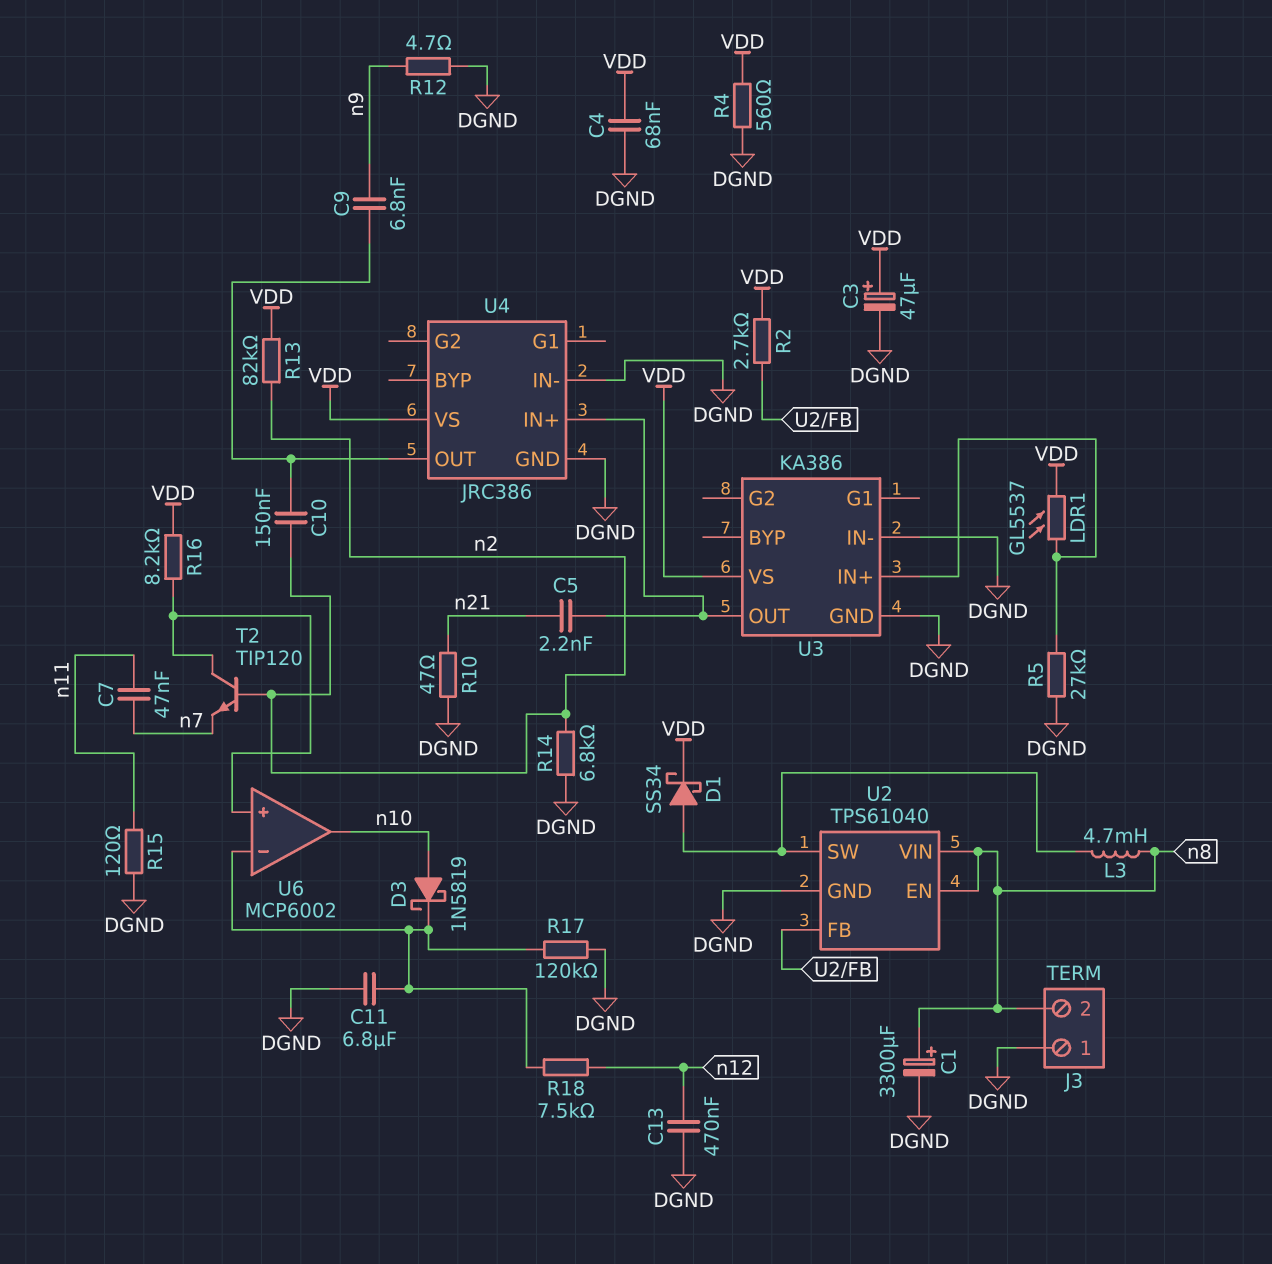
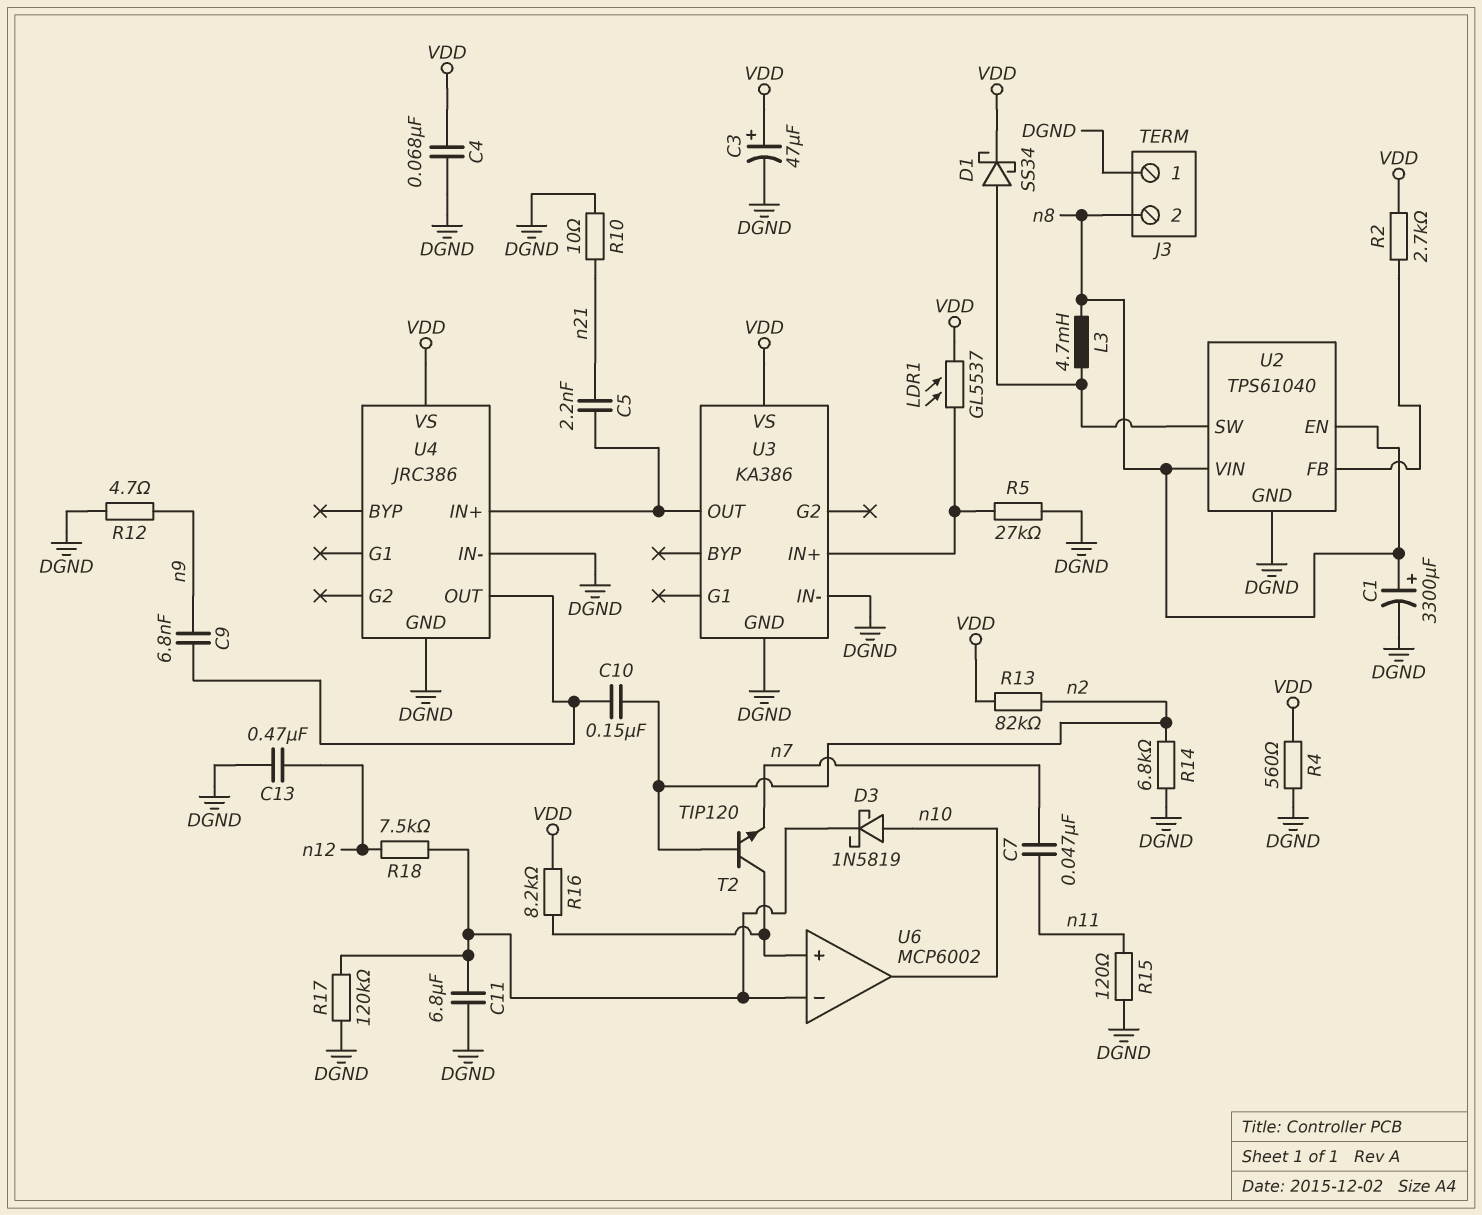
R10: 47 (DGND, n21) -> 10 (DGND, n21)

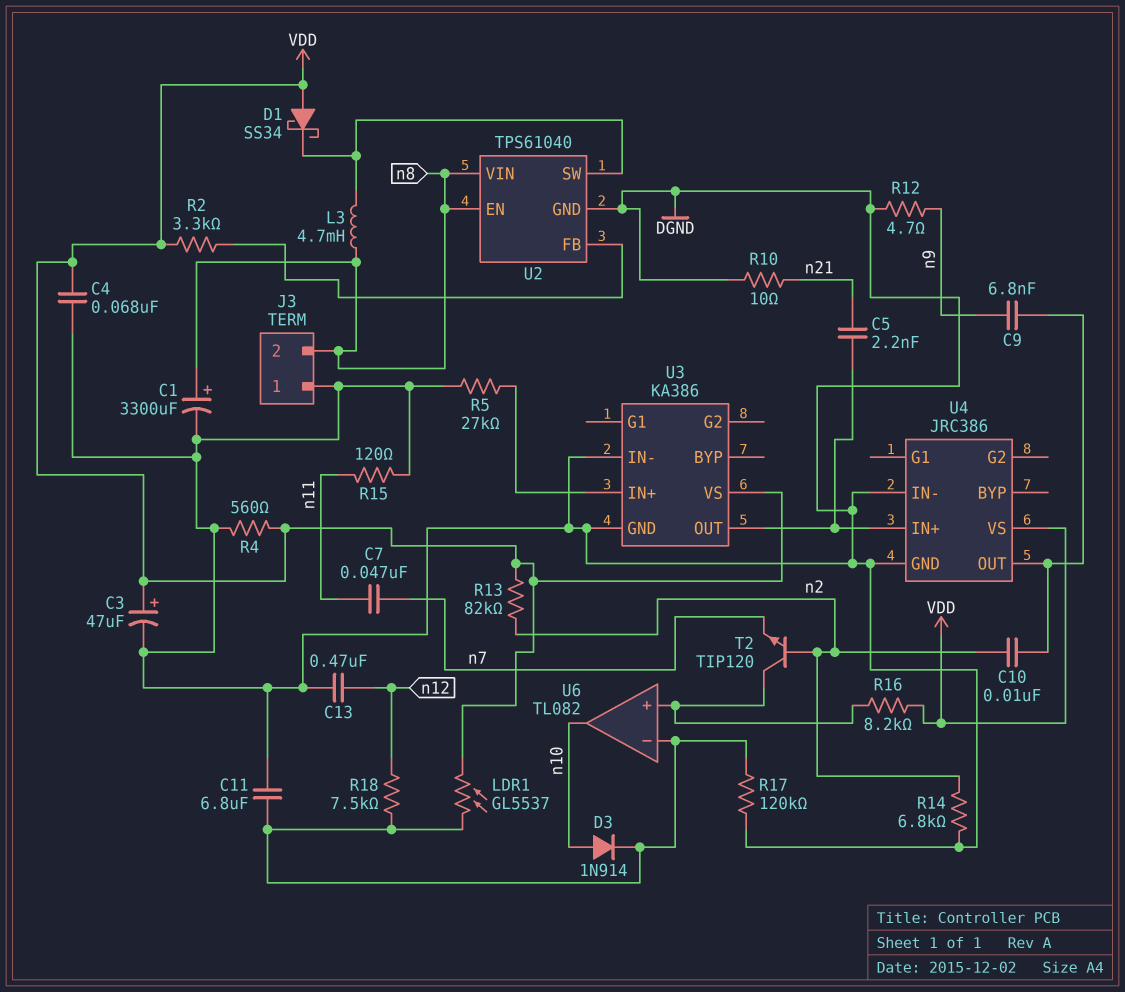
C10: 150nF (U4/OUT, n2) -> 10nF (U4/OUT, n2)
D1: schottky SS34 (A U2/SW, K VDD) -> schottky SS34 (A VDD, K U2/SW)
D3: schottky 1N5819 (A n10, K U6/in-) -> diode 1N914 (A n10, K U6/in-)
LDR1: GL5537 (U3/IN+, VDD) -> GL5537 (U6/in-, VDD)
R2: 2.7k (U2/FB, VDD) -> 3.3k (U2/FB, VDD)
U6: MCP6002 -> TL082

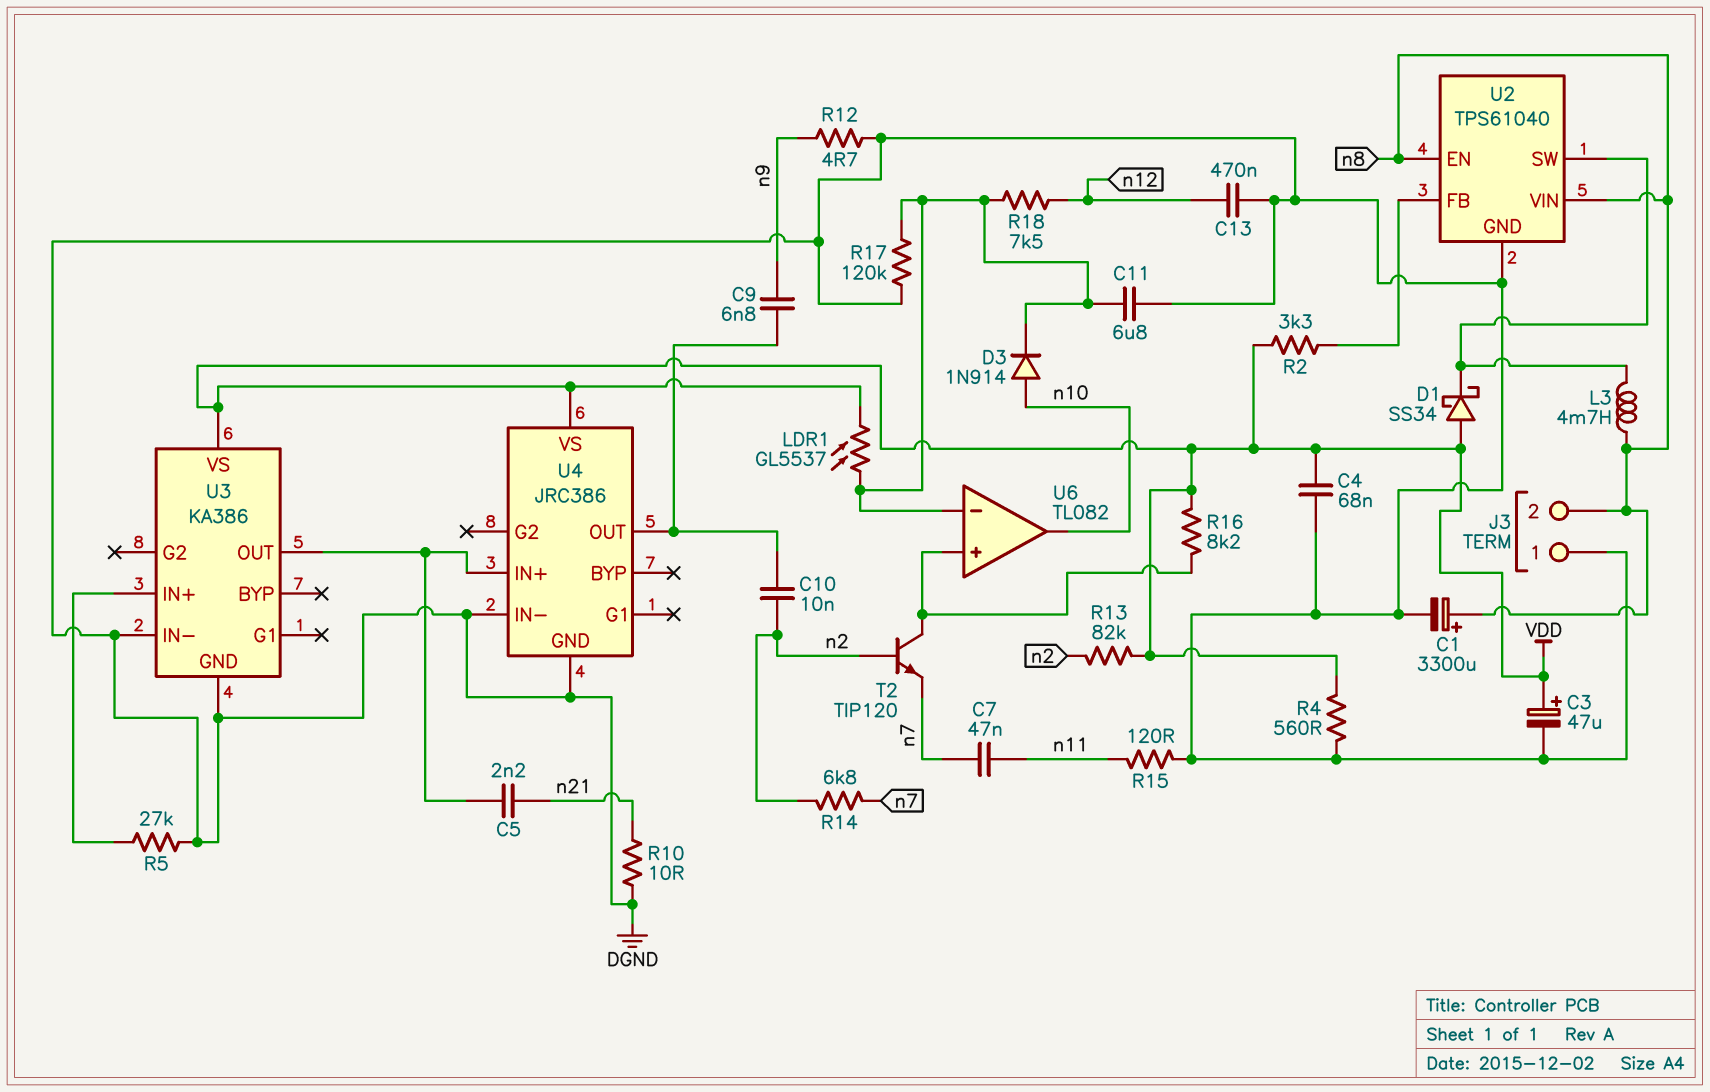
R14: 6.8k (DGND, n2) -> 6.8k (n2, n7)

